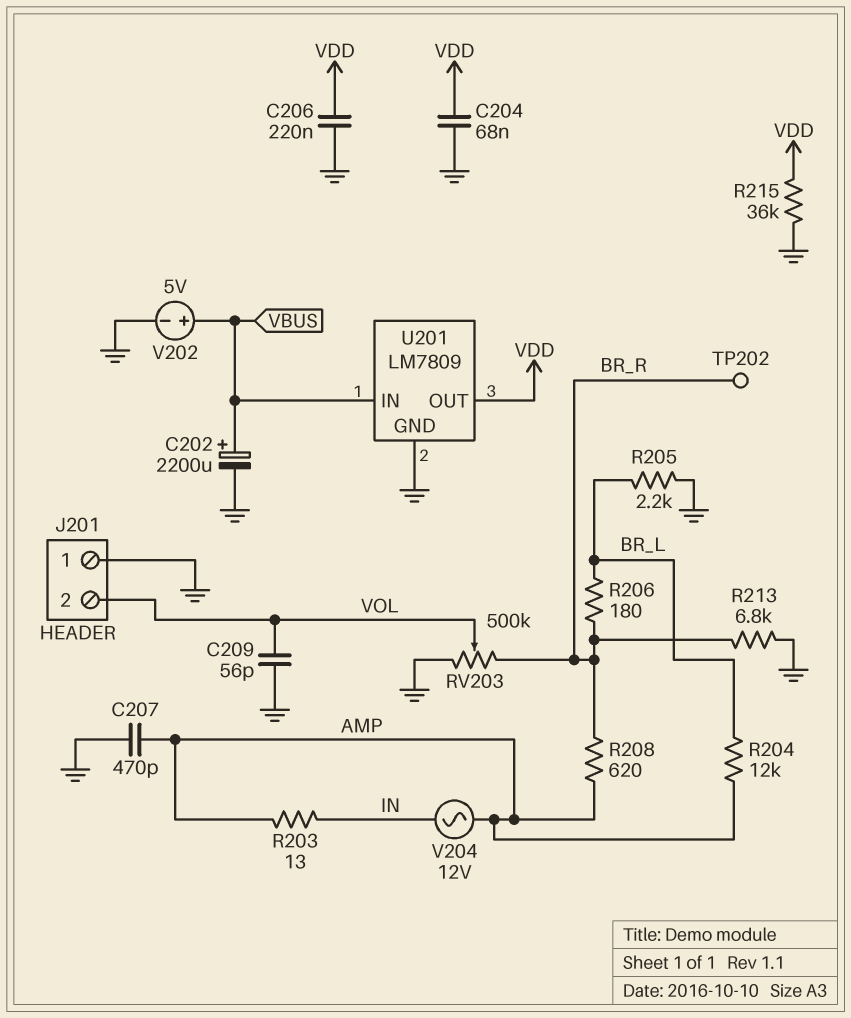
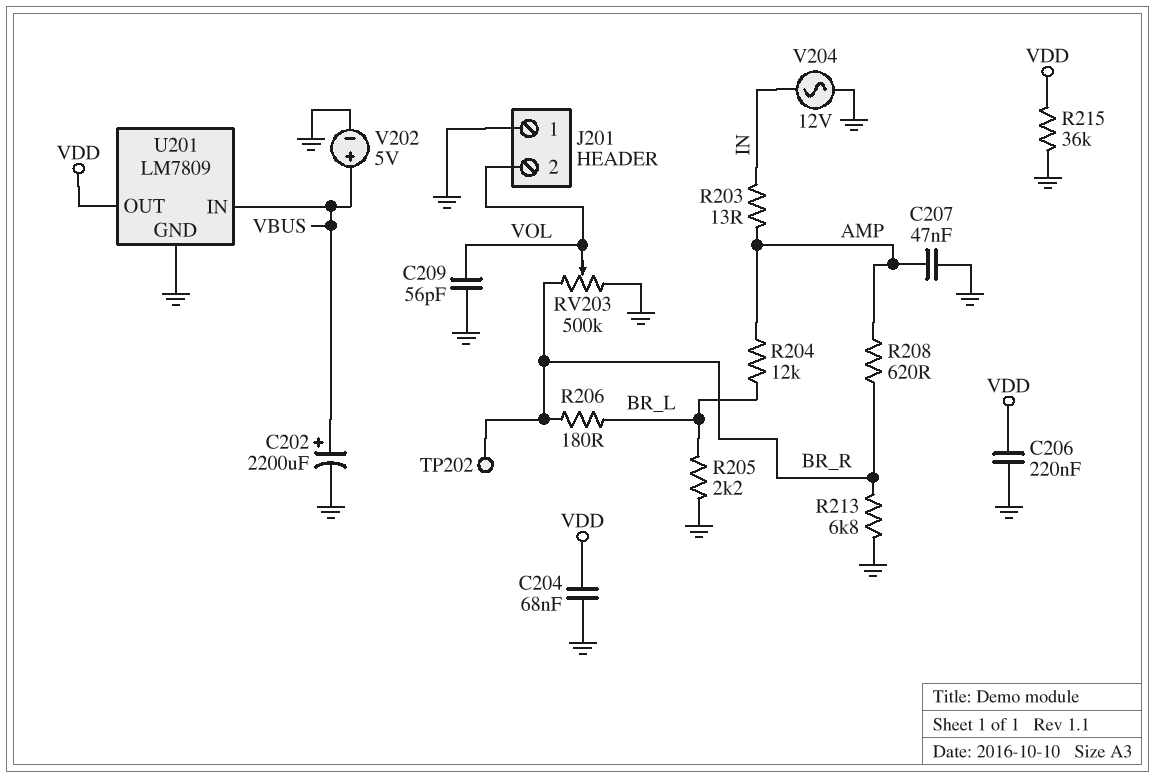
C207: 470pF (AMP, GND) -> 47nF (AMP, GND)
V204: AC 12V (AMP, IN) -> AC 12V (GND, IN)

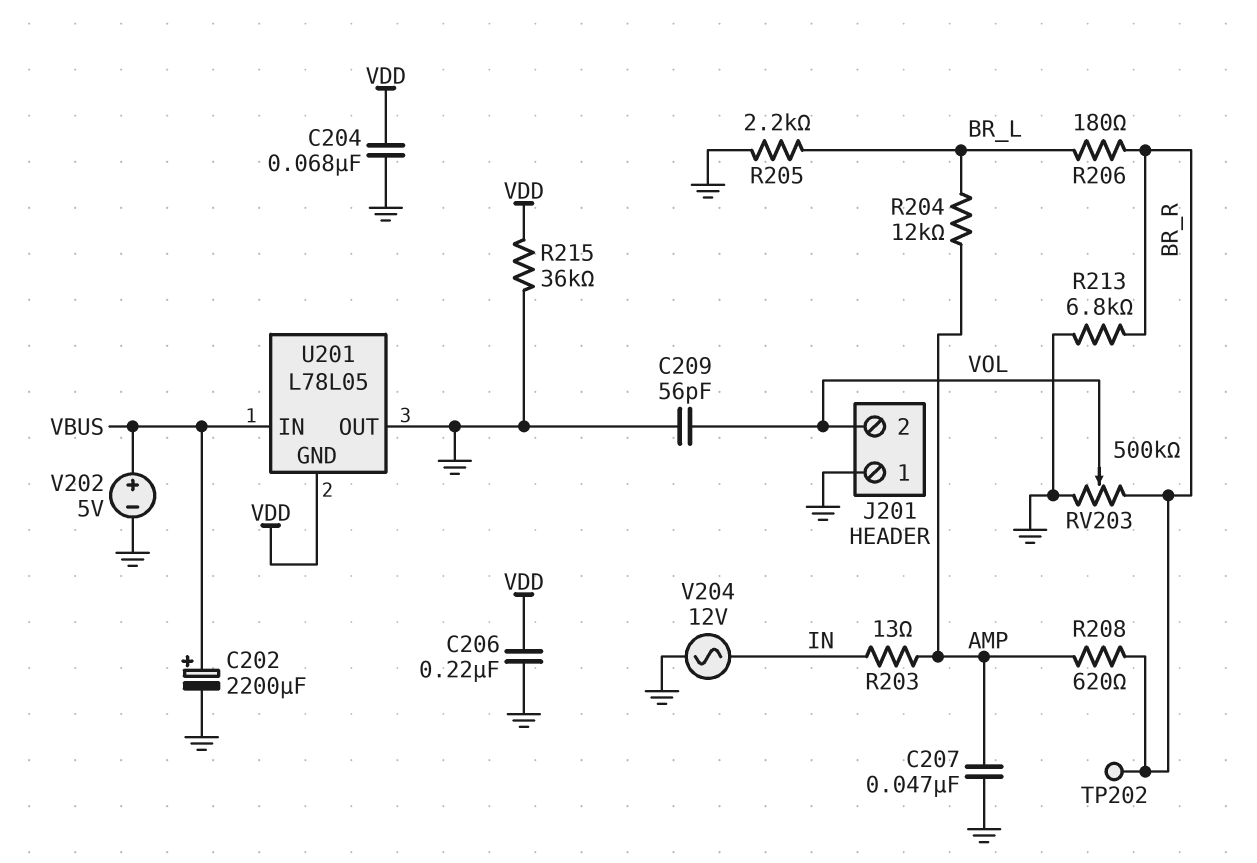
U201: LM7809 -> L78L05
U201 pin GND: GND -> VDD
U201 pin OUT: VDD -> GND

